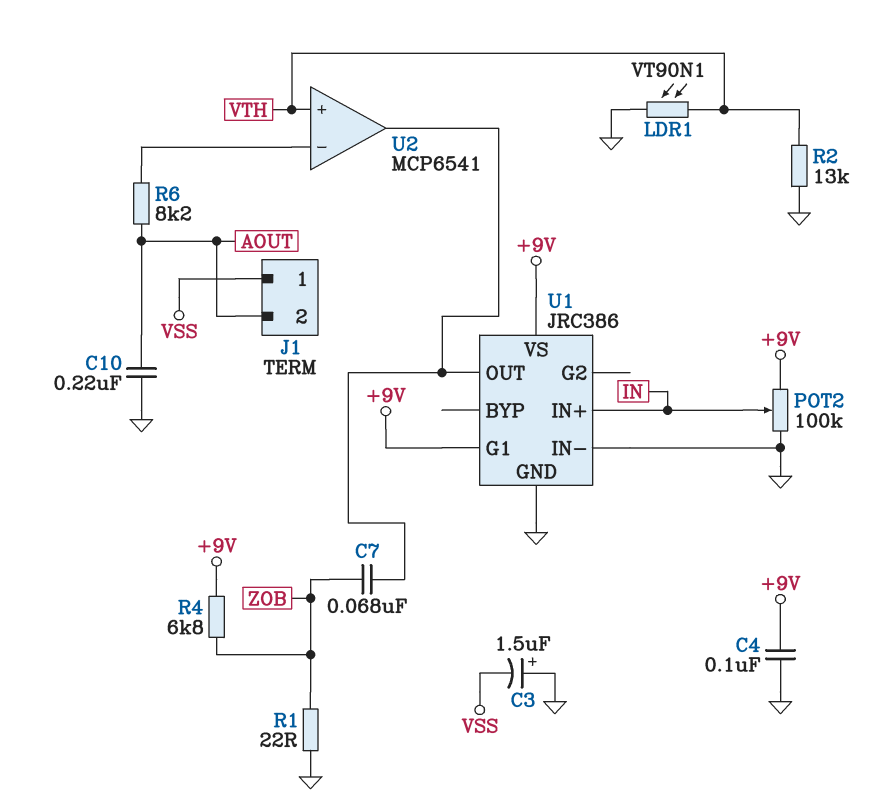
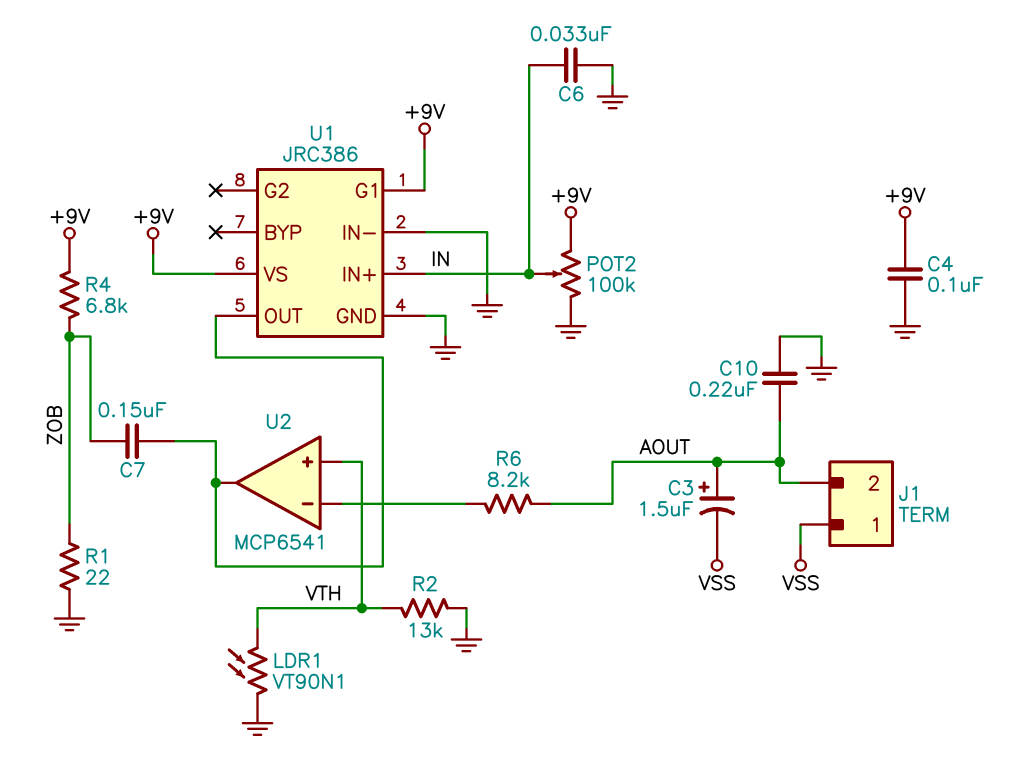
C3: 1.5uF (plus GND, minus VSS) -> 1.5uF (plus AOUT, minus VSS)
C6: none -> 33nF (GND, IN)
C7: 68nF (U1/OUT, ZOB) -> 150nF (U1/OUT, ZOB)

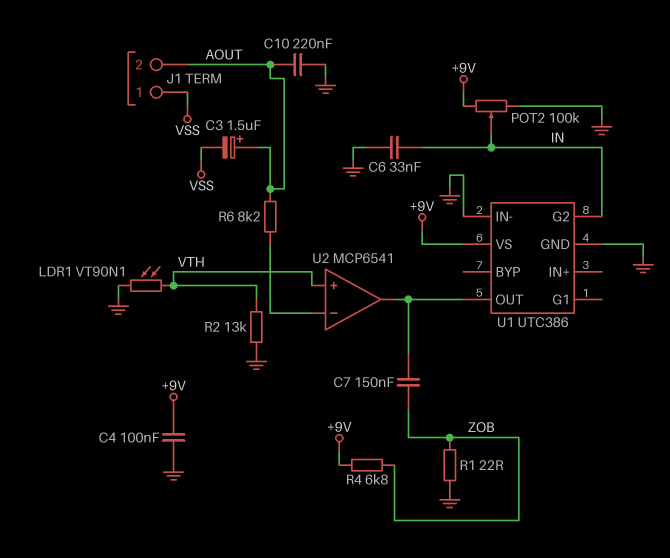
U1: JRC386 -> UTC386
U1 pin G1: +9V -> none
U1 pin G2: none -> IN
U1 pin IN+: IN -> none

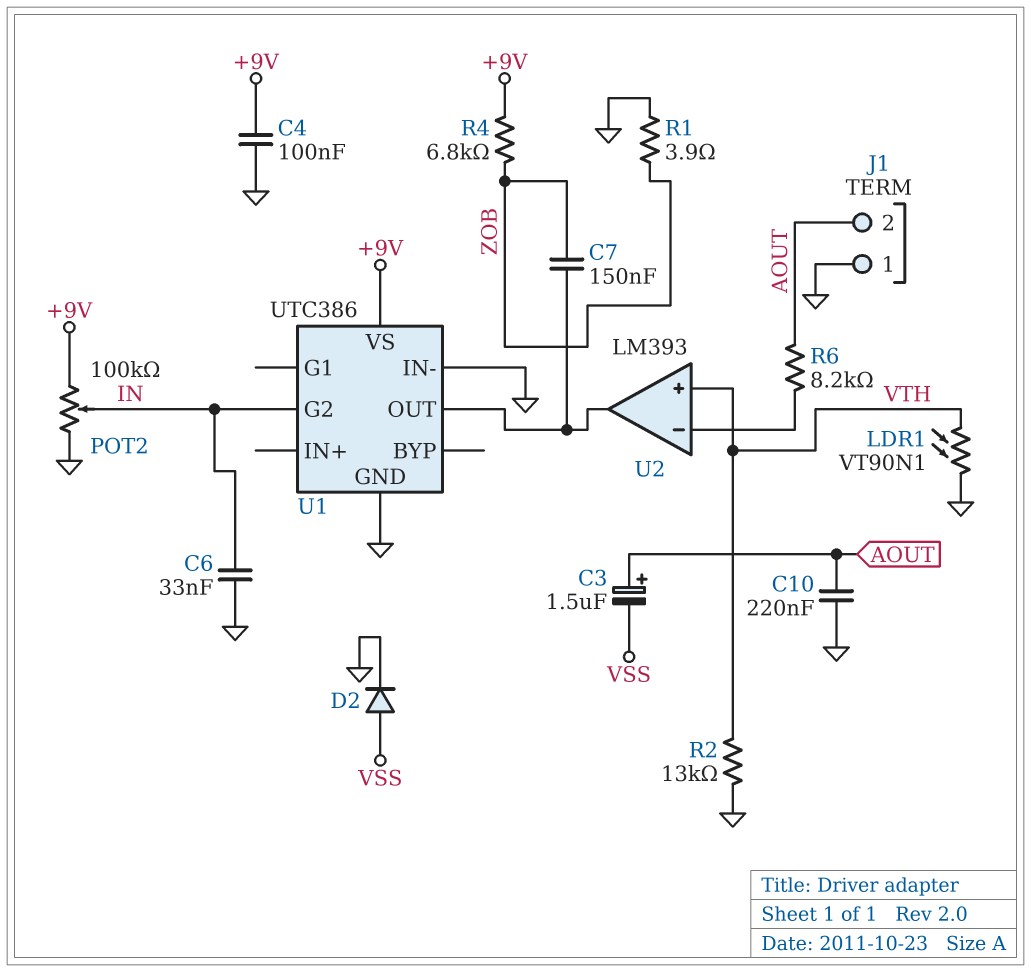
D2: none -> diode (A VSS, K GND)
J1 pin 1: VSS -> GND
R1: 22 (GND, ZOB) -> 3.9 (GND, ZOB)
U2: MCP6541 -> LM393

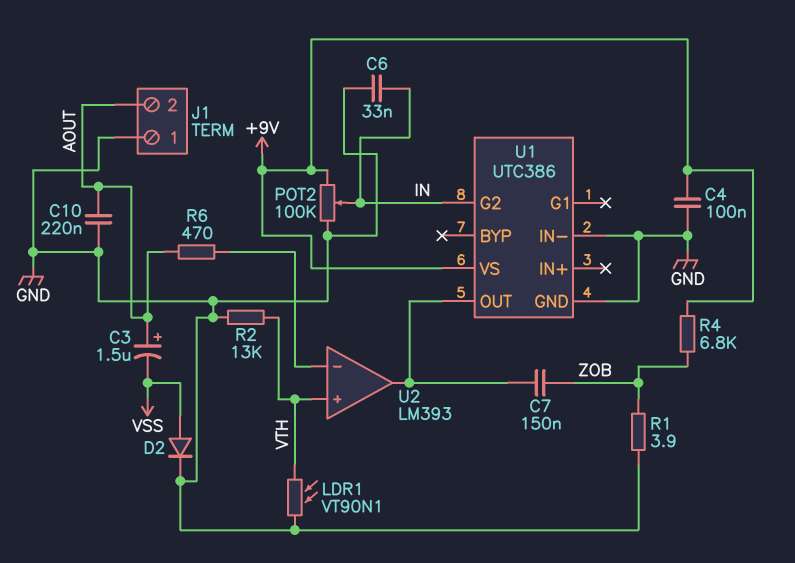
R6: 8.2k (AOUT, U2/in-) -> 470 (AOUT, U2/in-)

